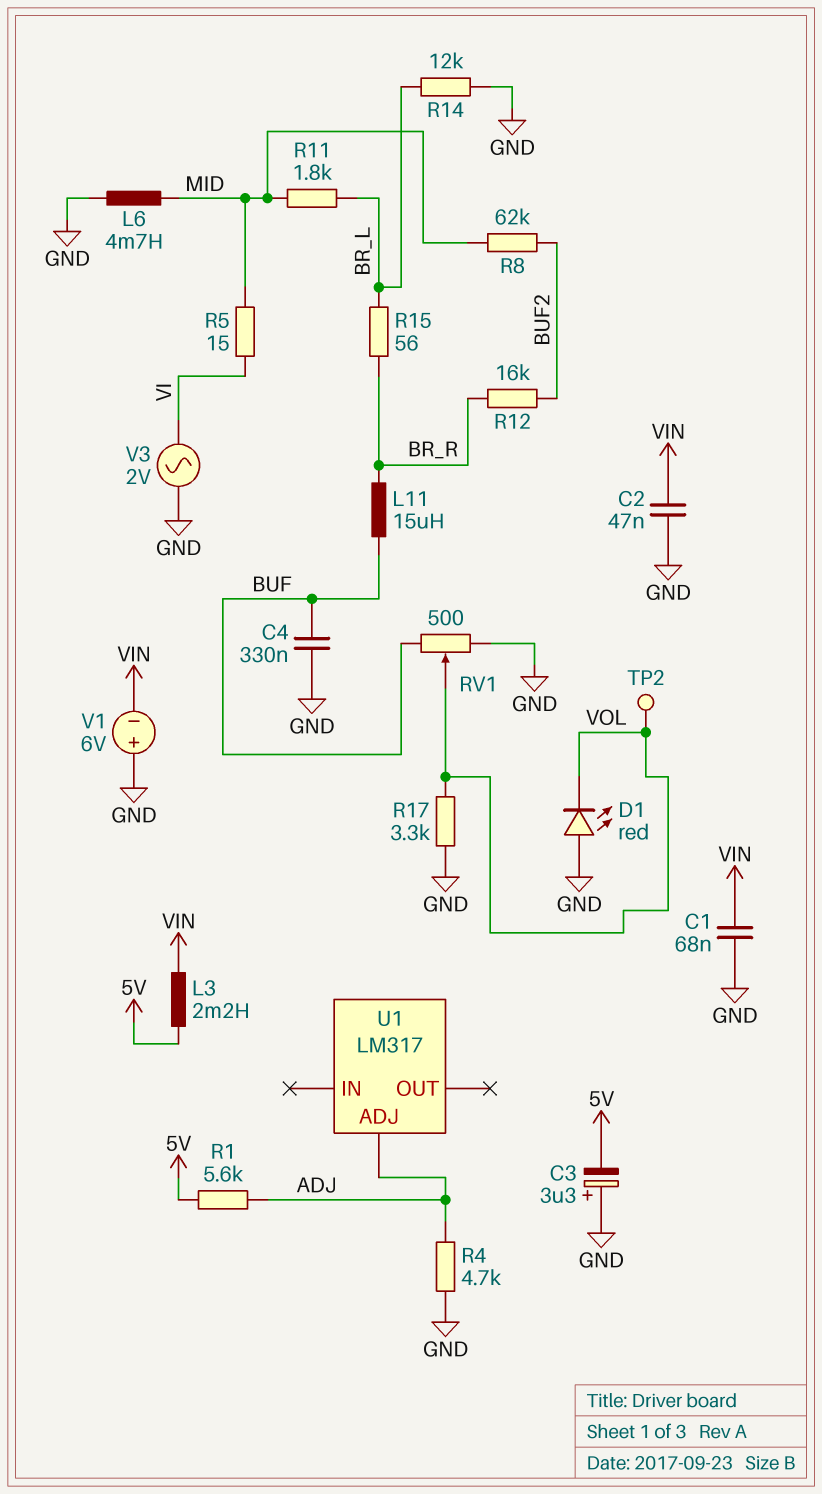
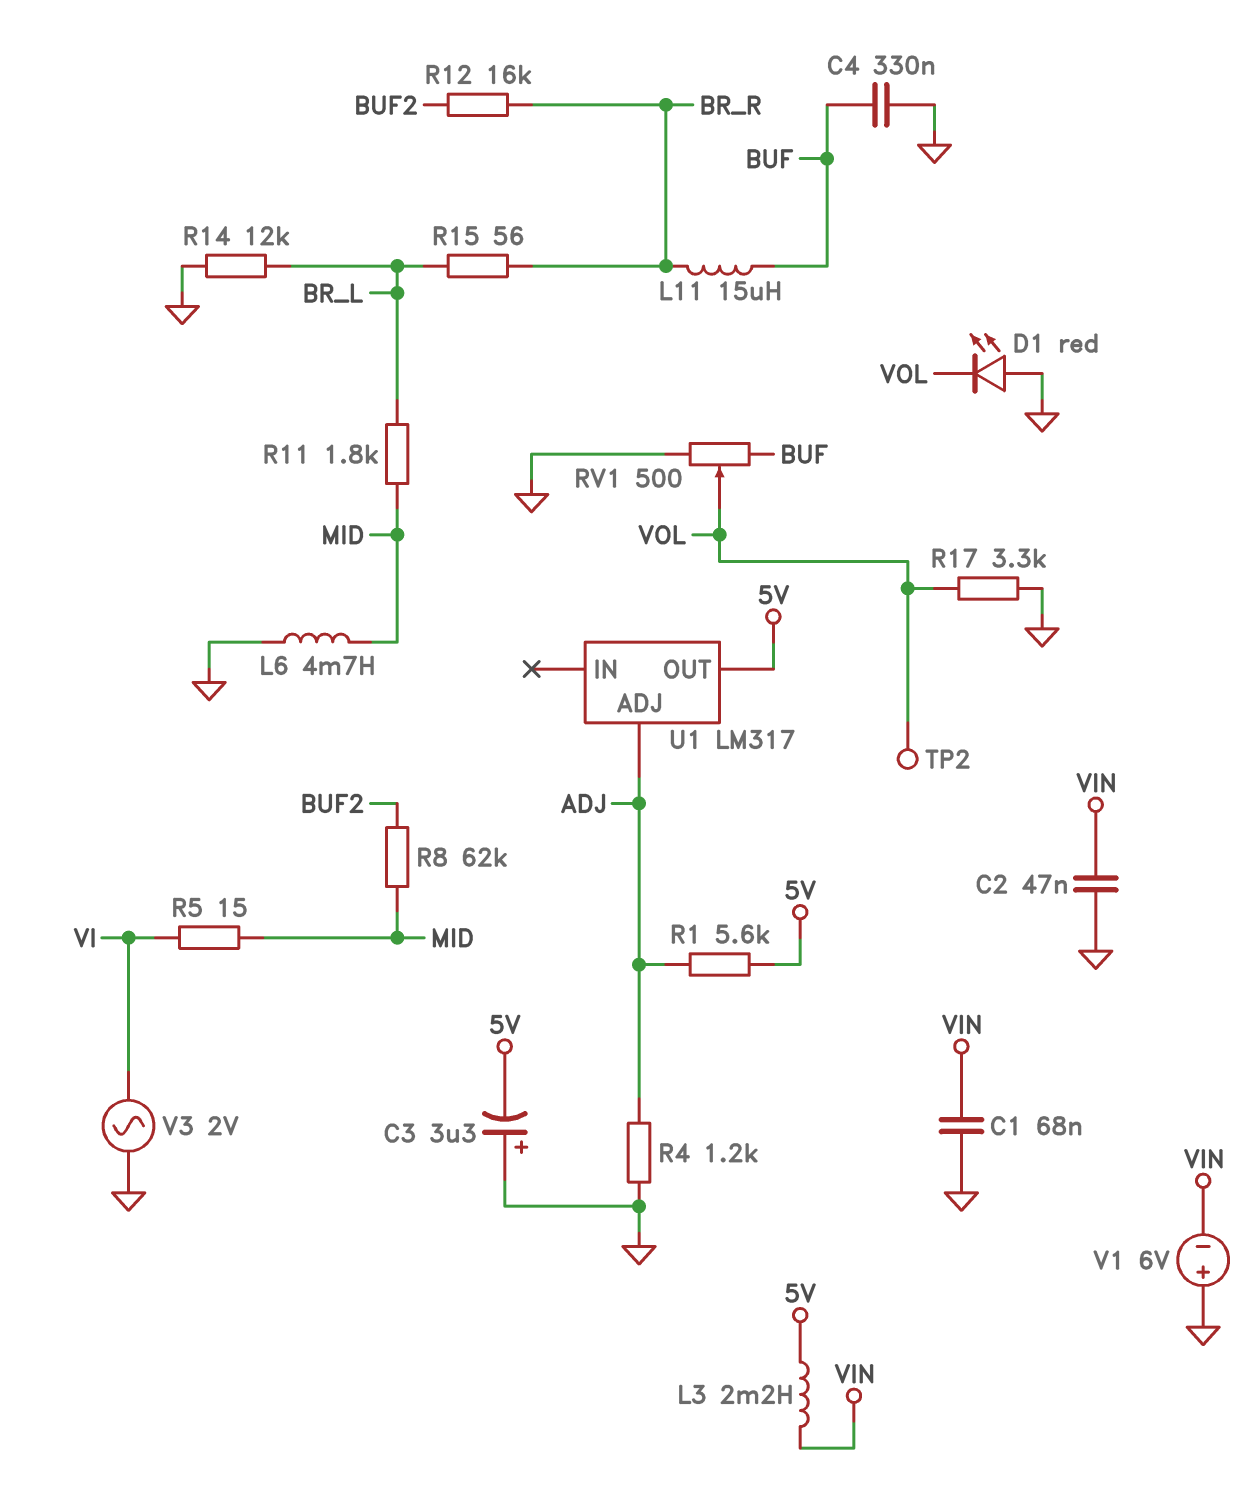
R4: 4.7k (ADJ, GND) -> 1.2k (ADJ, GND)
U1 pin OUT: none -> 5V

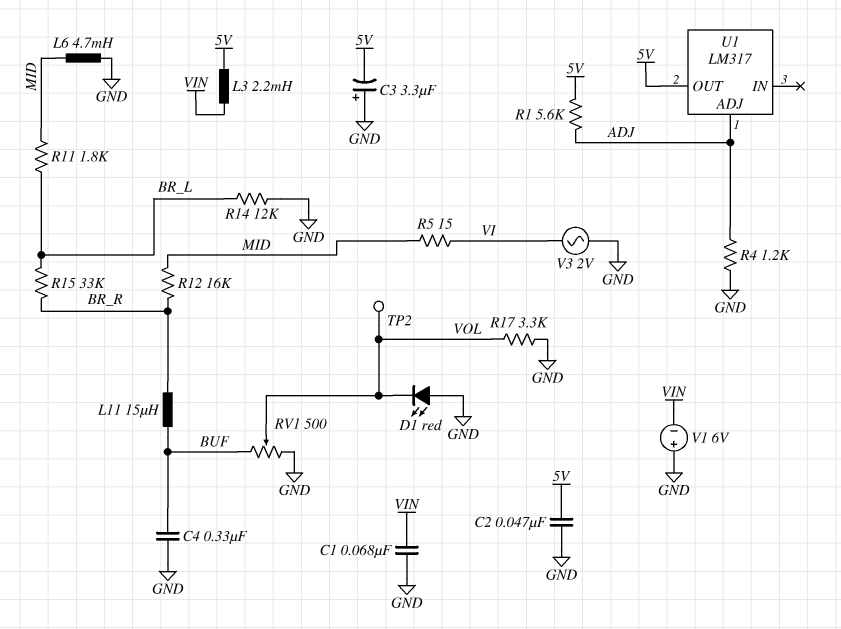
C2: 47nF (GND, VIN) -> 47nF (5V, GND)
R8: 62k (BUF2, MID) -> none
R12: 16k (BR_R, BUF2) -> 16k (BR_R, MID)
R15: 56 (BR_L, BR_R) -> 33k (BR_L, BR_R)

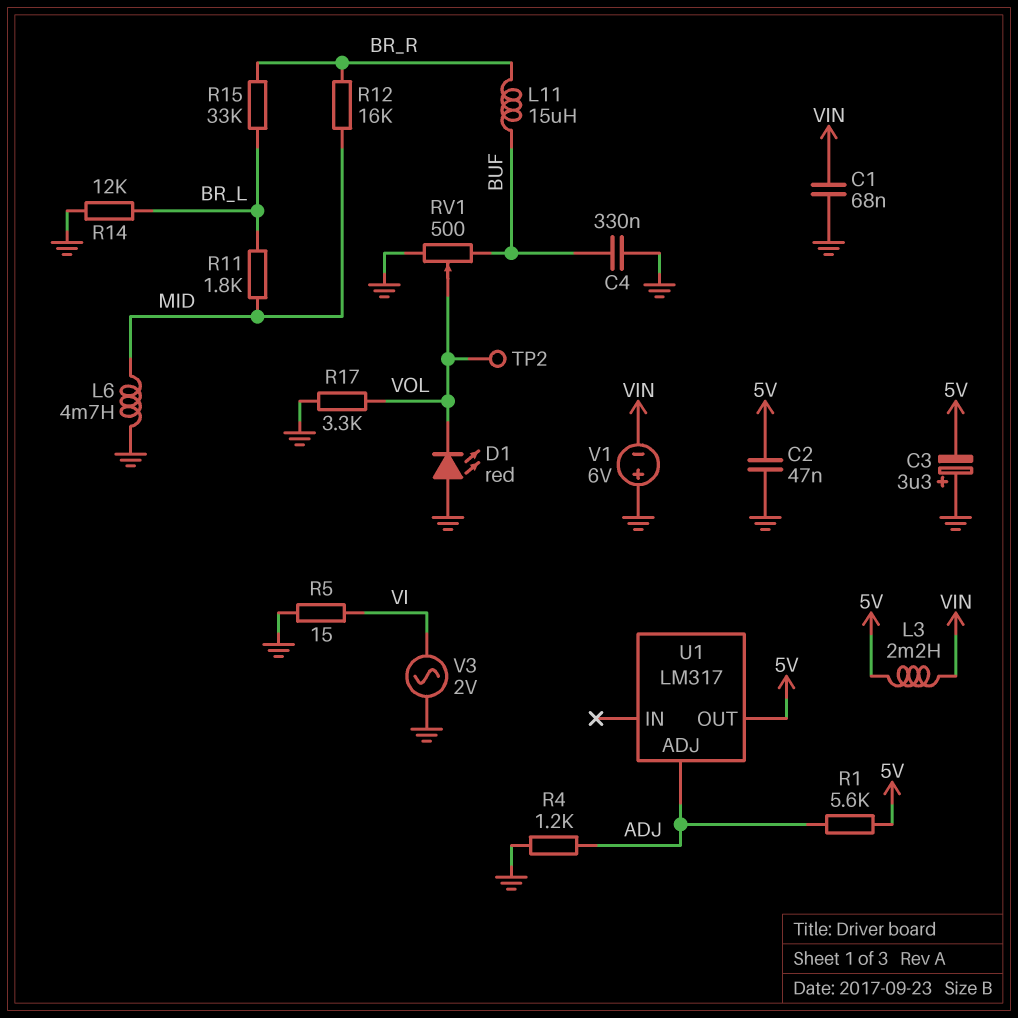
R5: 15 (MID, VI) -> 15 (GND, VI)

